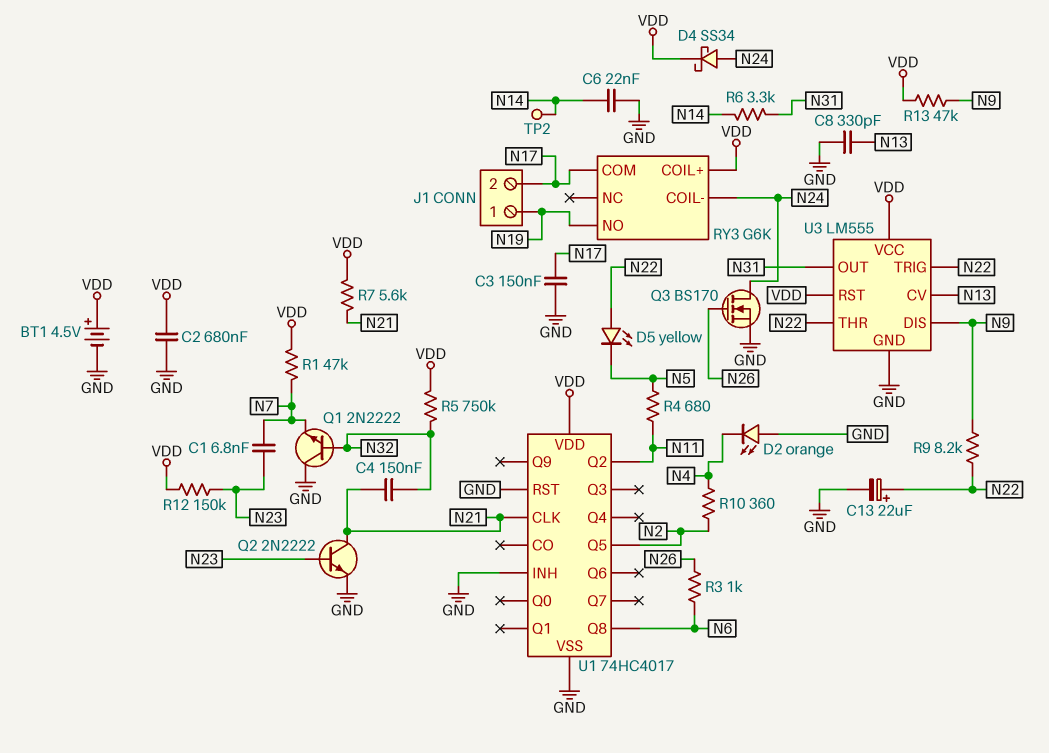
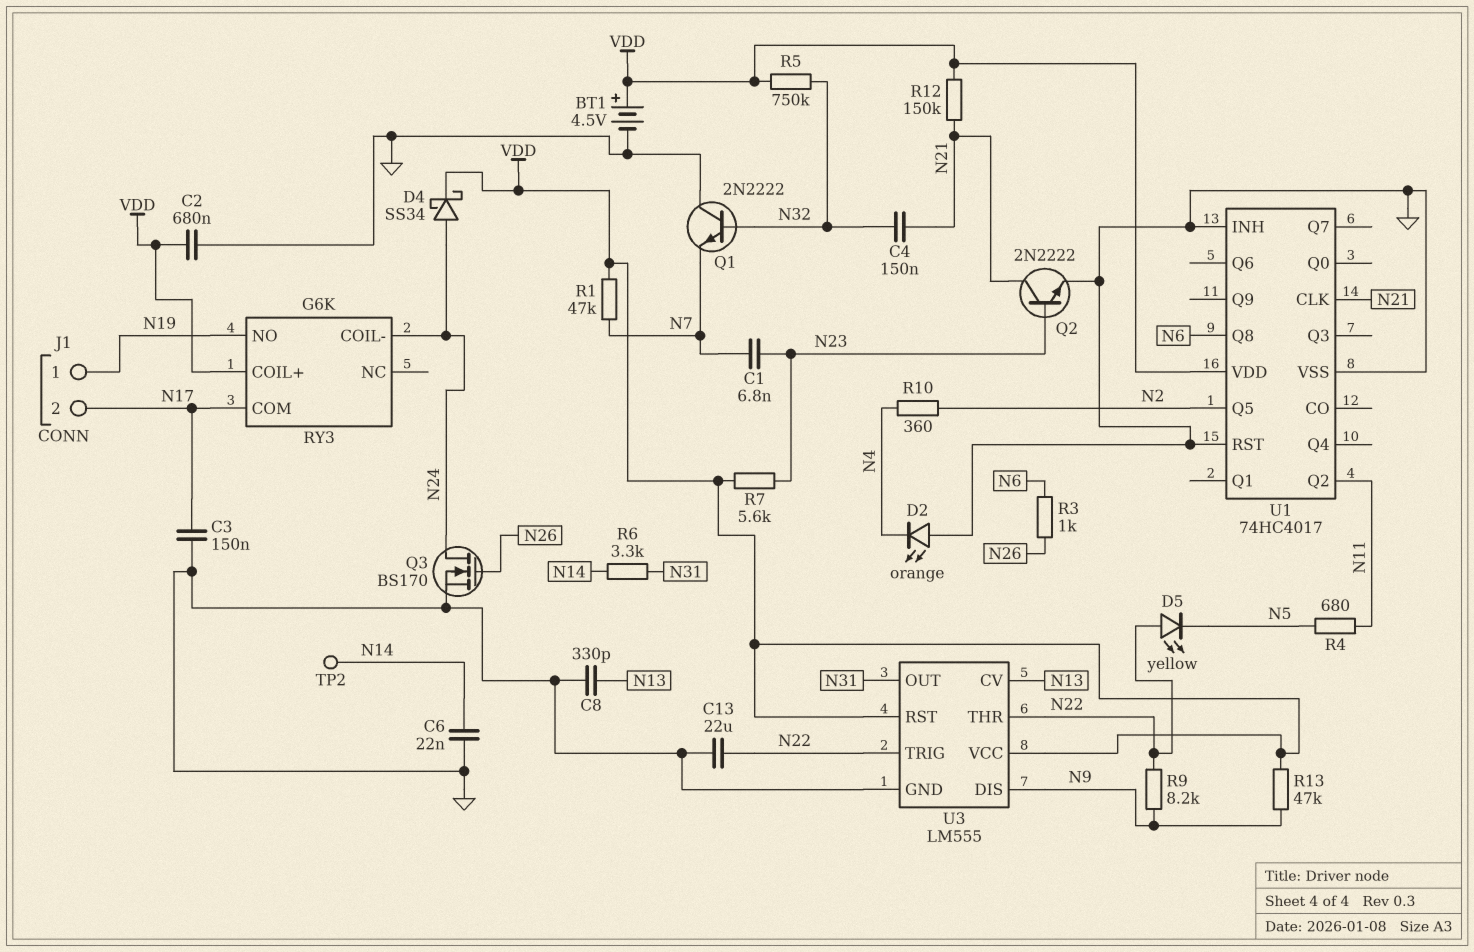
C13: 22uF (plus N22, minus GND) -> 22uF (GND, N22)
R7: 5.6k (N21, VDD) -> 5.6k (N23, VDD)
R12: 150k (N23, VDD) -> 150k (N21, VDD)

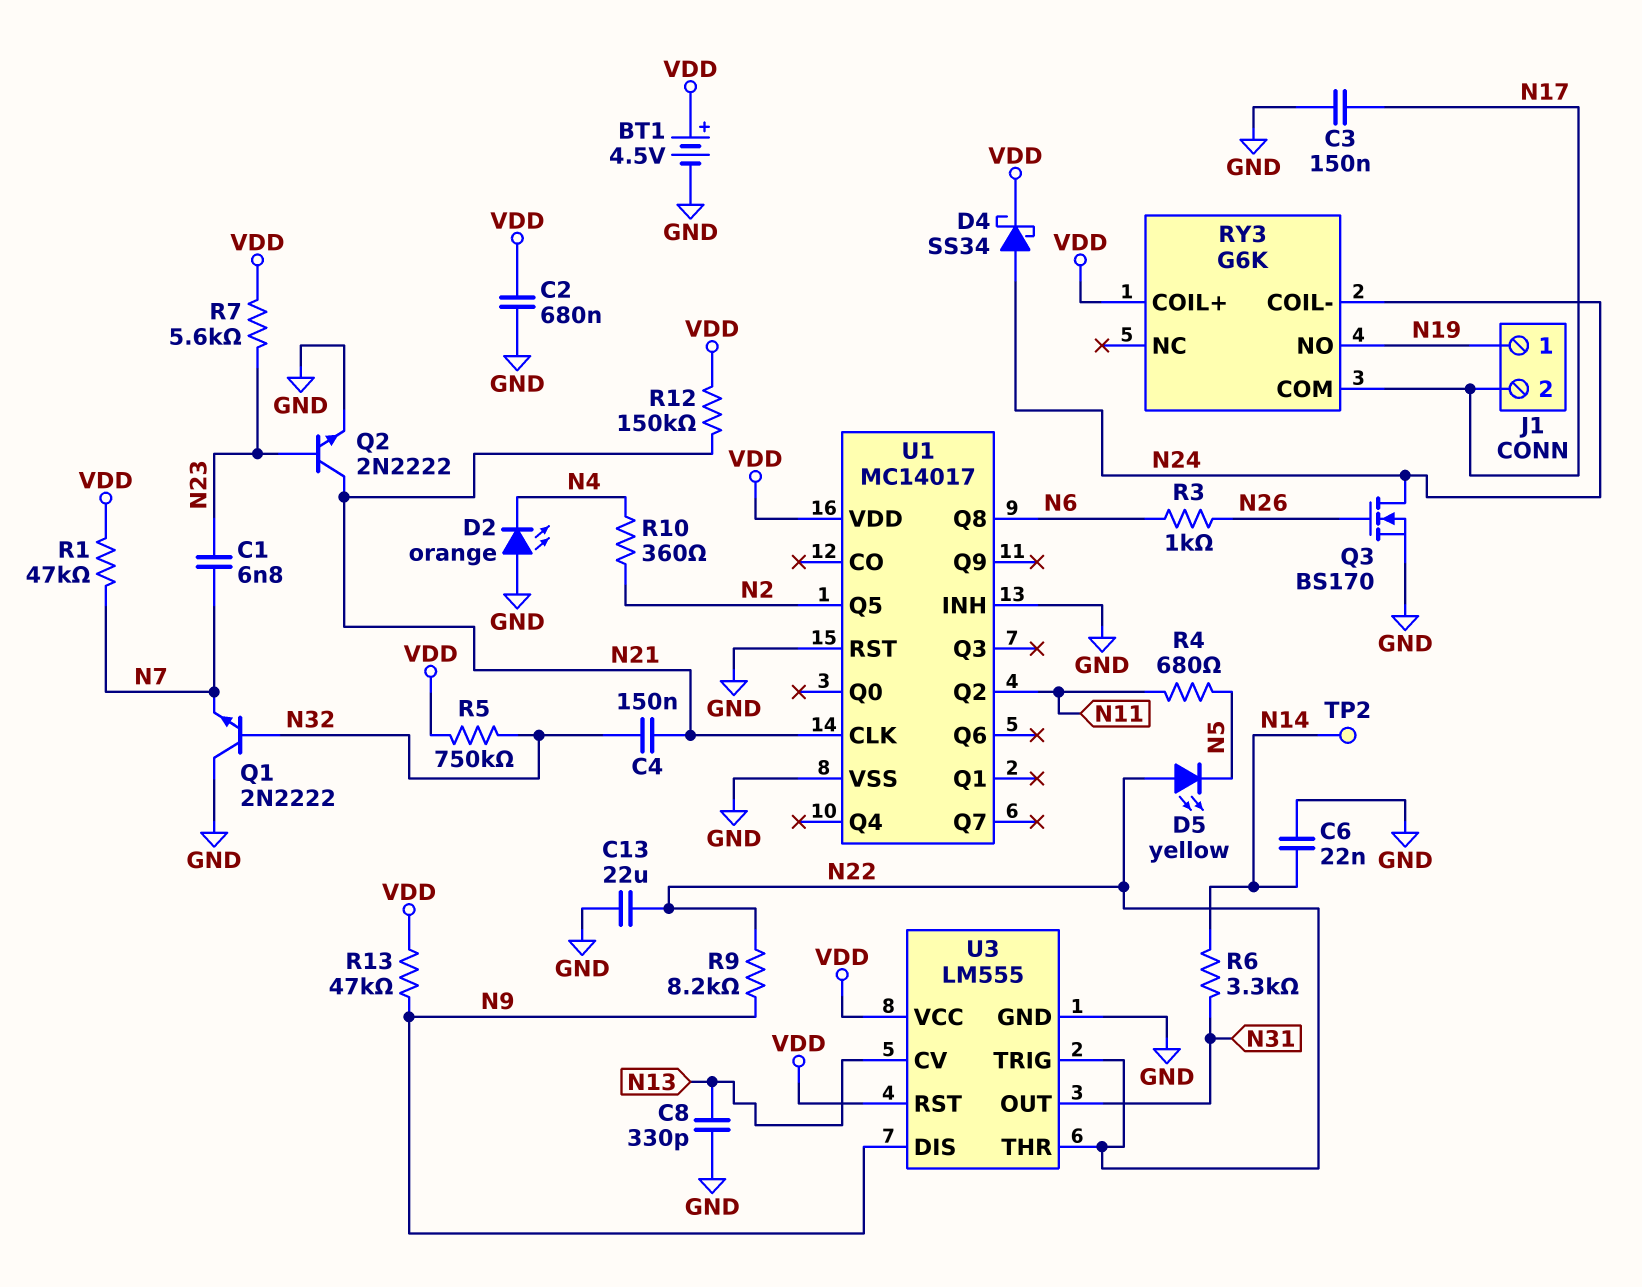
U1: 74HC4017 -> MC14017

